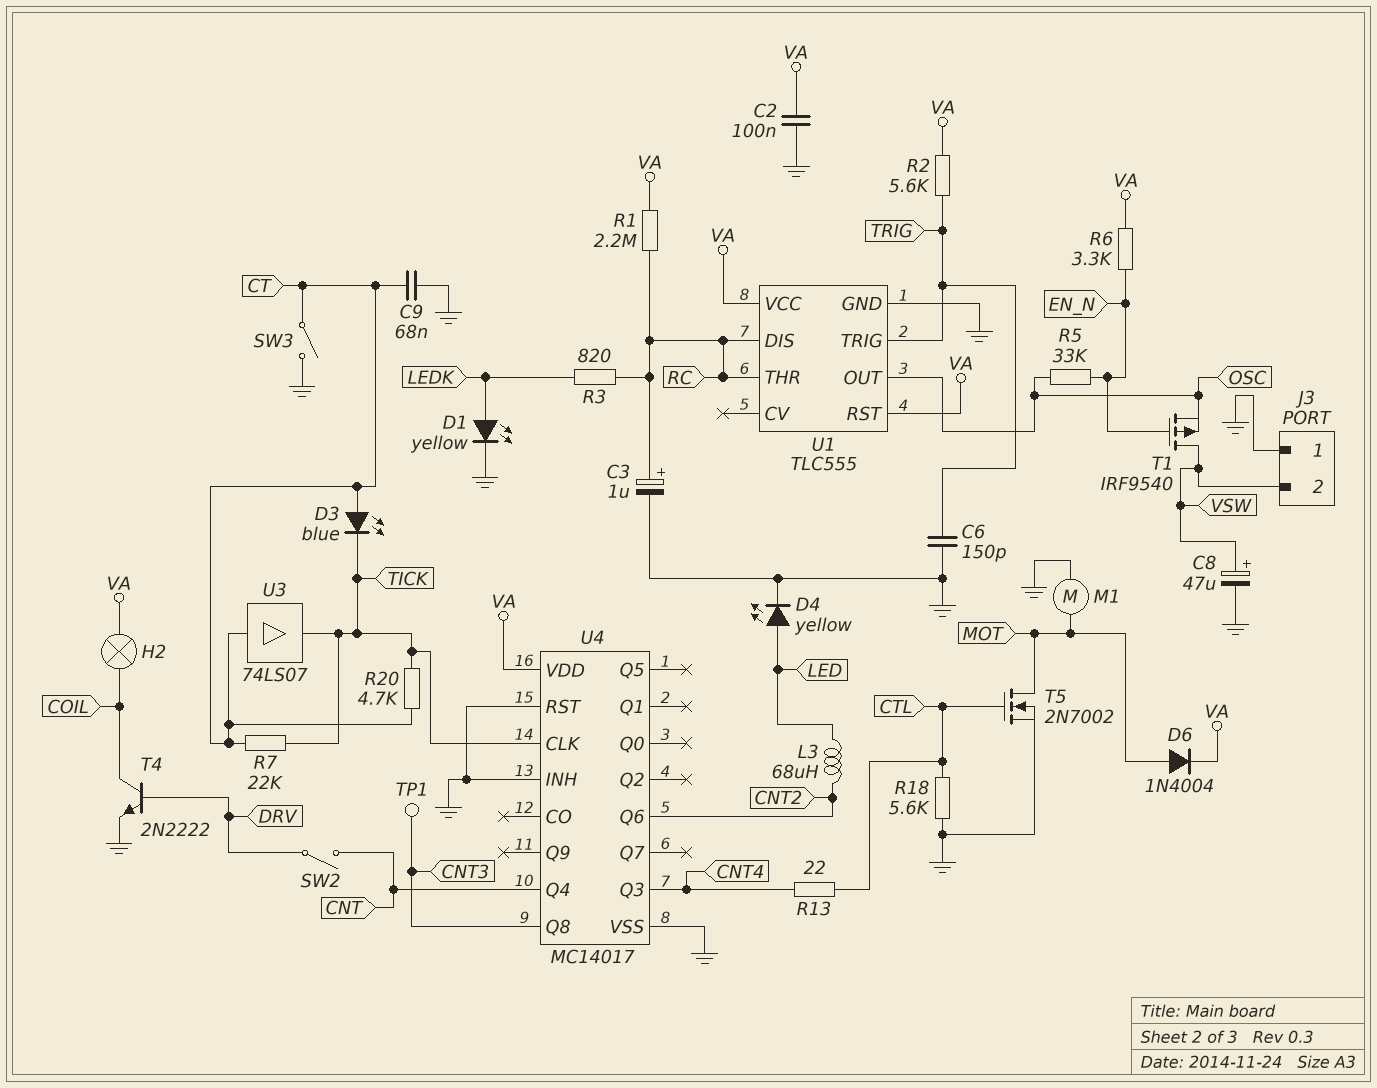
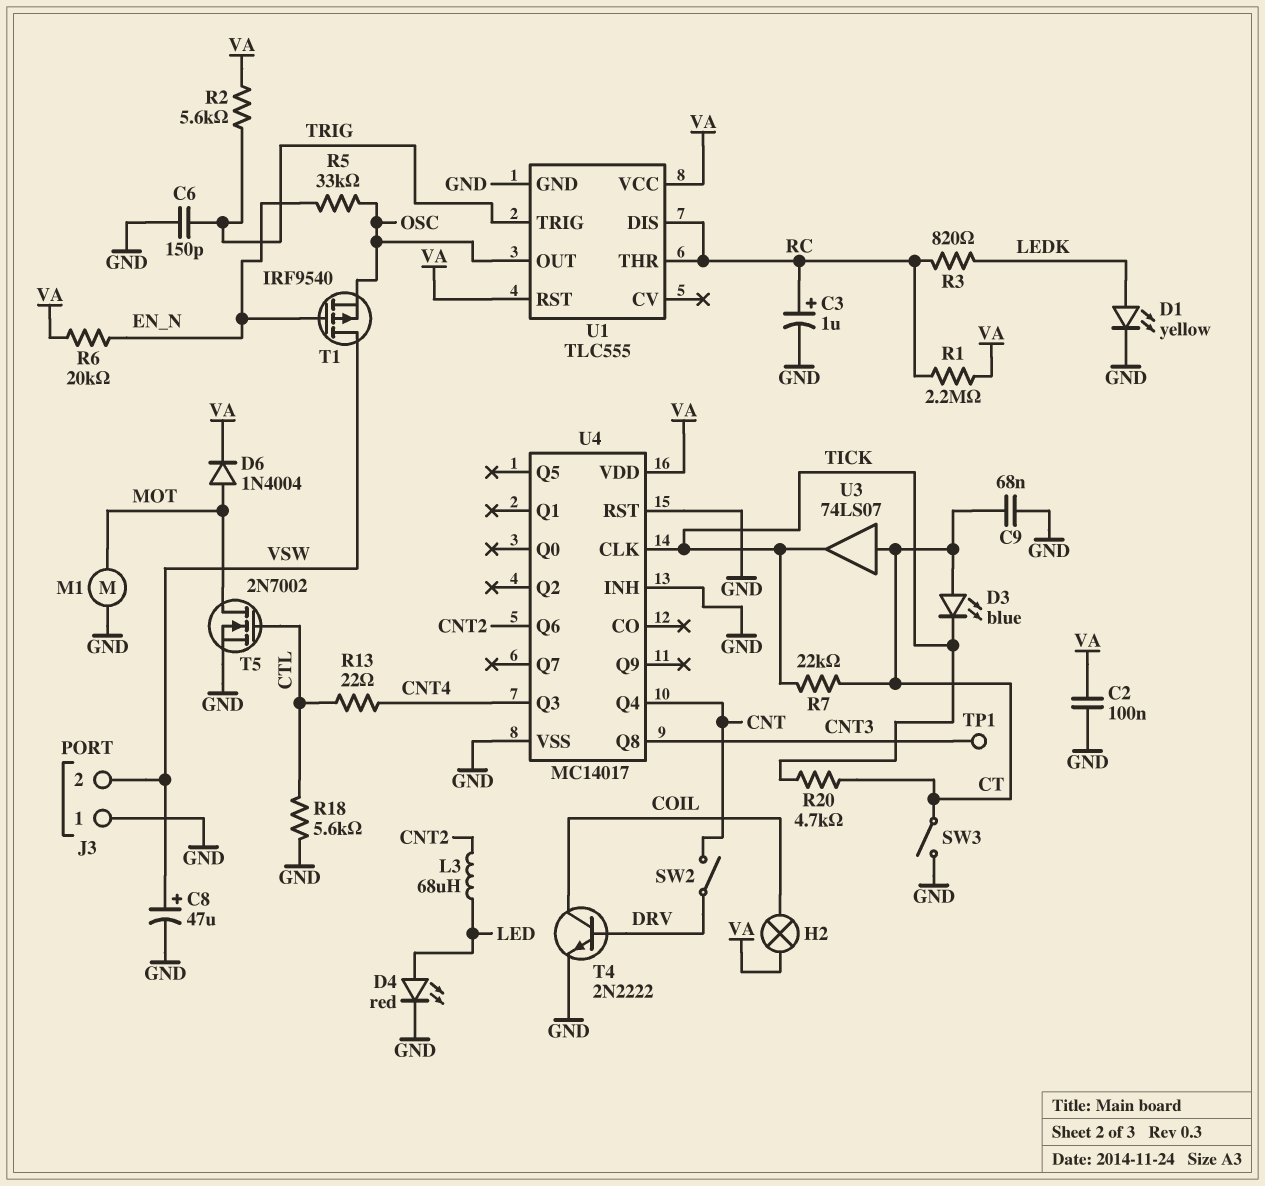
D4: LED yellow (A LED, K GND) -> LED red (A LED, K GND)
R6: 3.3k (EN_N, VA) -> 20k (EN_N, VA)

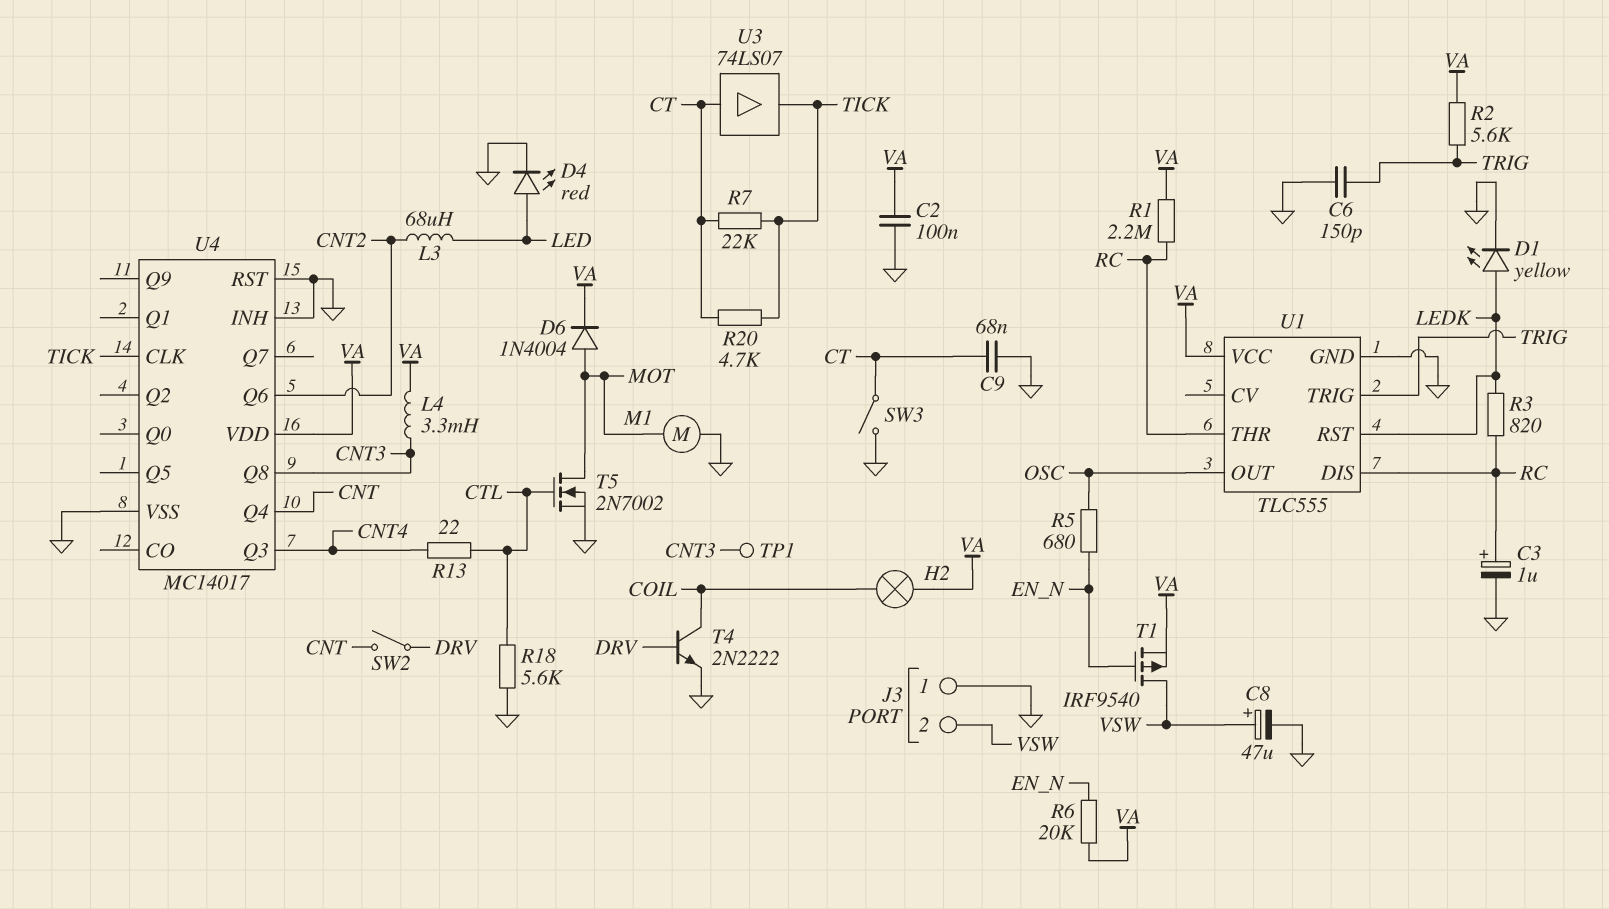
D3: LED blue (A CT, K TICK) -> none
L4: none -> 3.3mH (CNT3, VA)
R5: 33k (EN_N, OSC) -> 680 (EN_N, OSC)
T1: PMOS IRF9540 (G EN_N, D VSW, S OSC) -> PMOS IRF9540 (G EN_N, D VSW, S VA)
U1 pin RST: VA -> LEDK

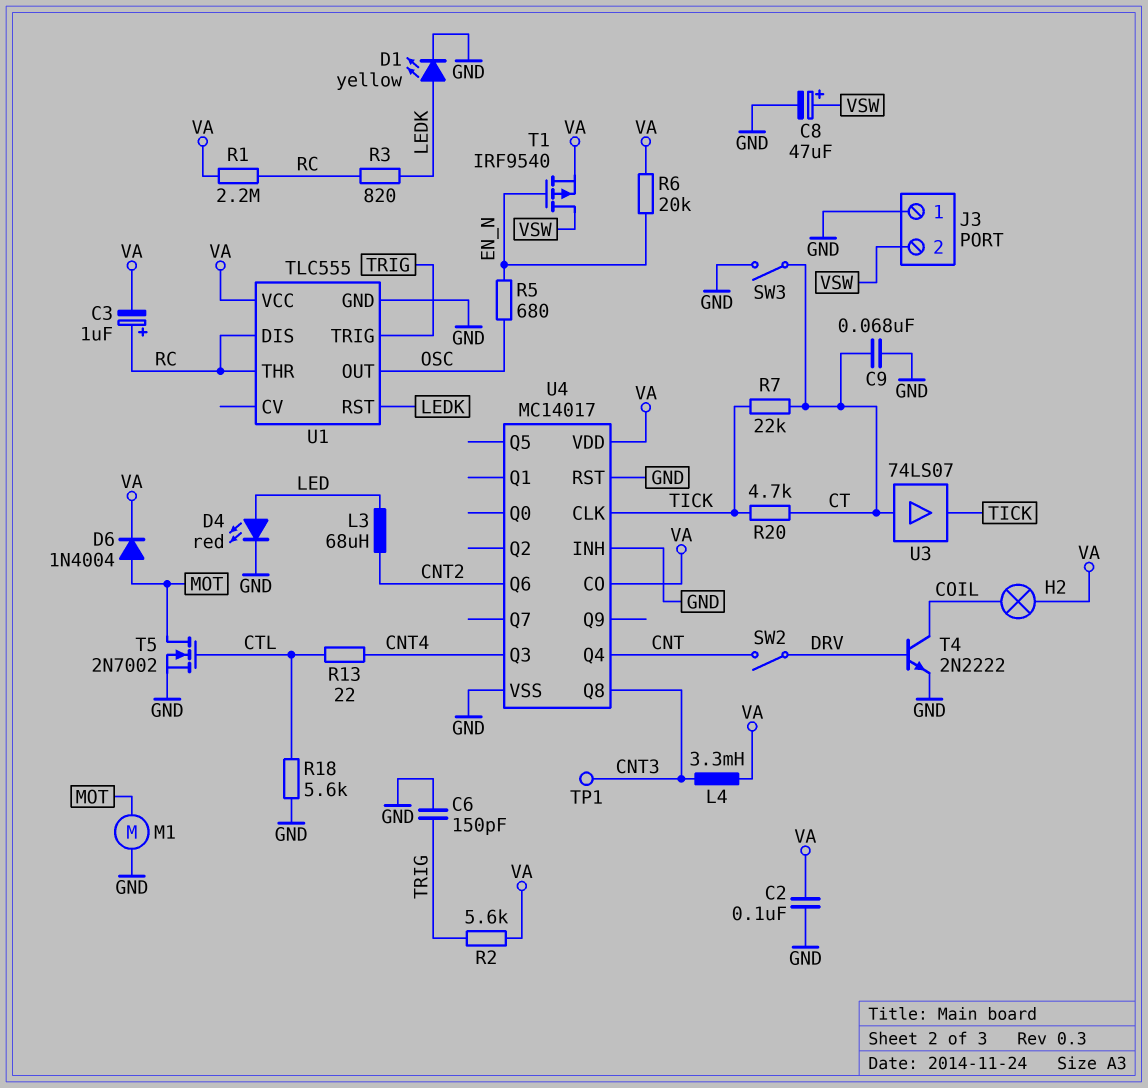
C3: 1uF (plus RC, minus GND) -> 1uF (plus RC, minus VA)
U4 pin CO: none -> VA

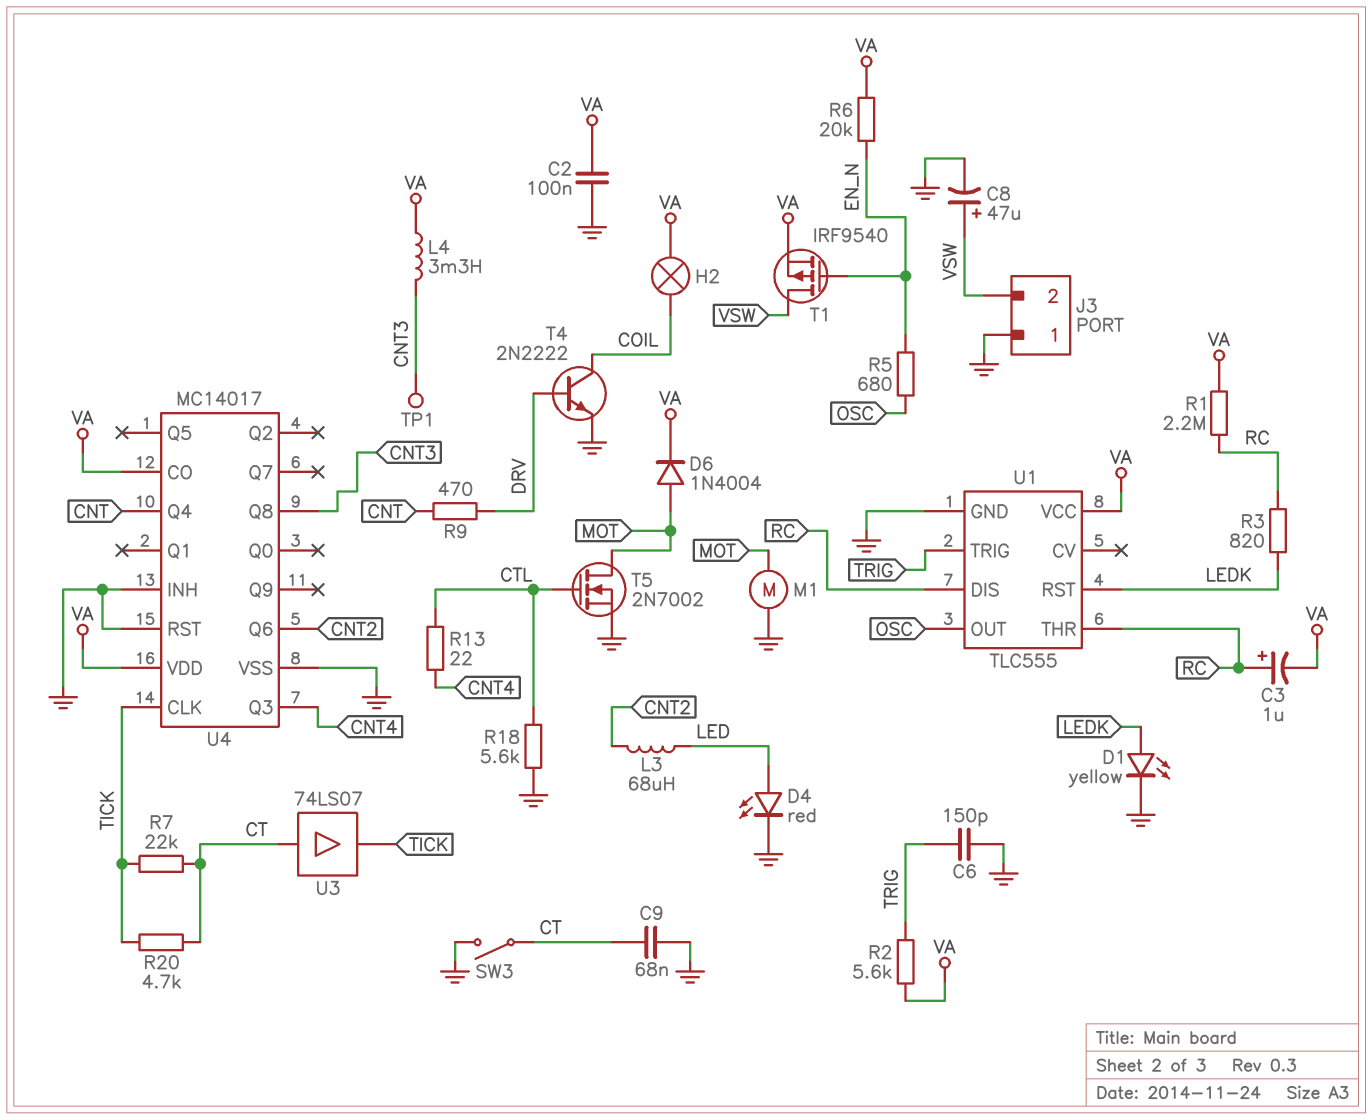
R9: none -> 470 (CNT, DRV)
SW2: switch (CNT, DRV) -> none

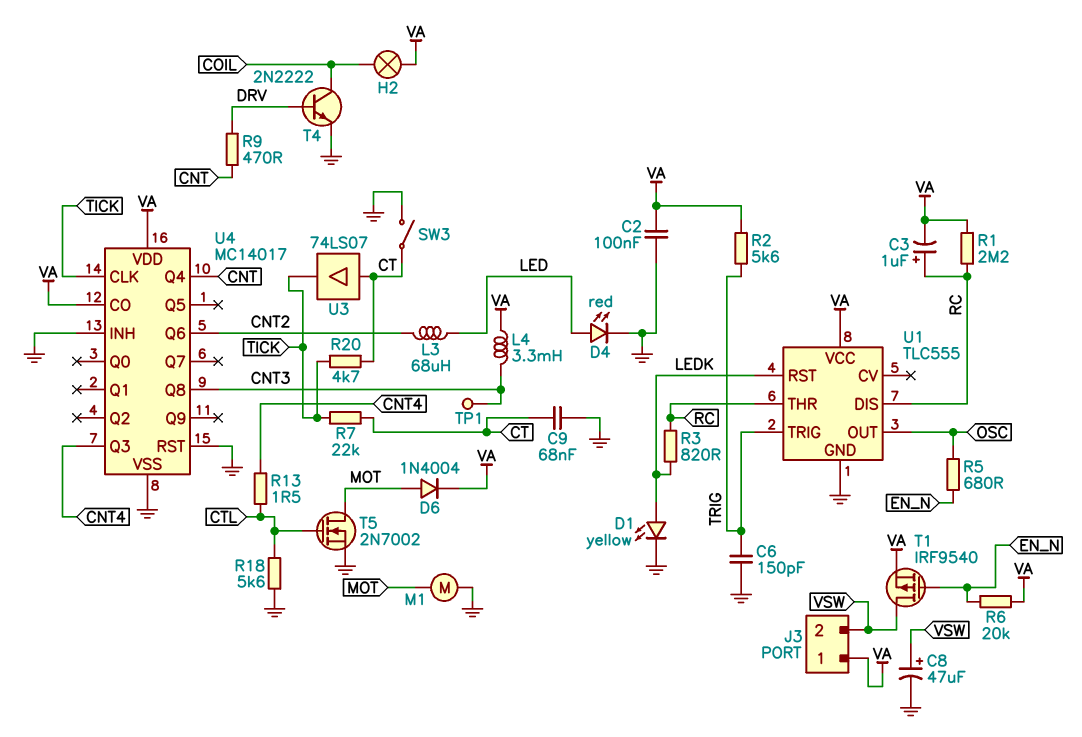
J3 pin 1: GND -> VA
R13: 22 (CNT4, CTL) -> 1.5 (CNT4, CTL)

